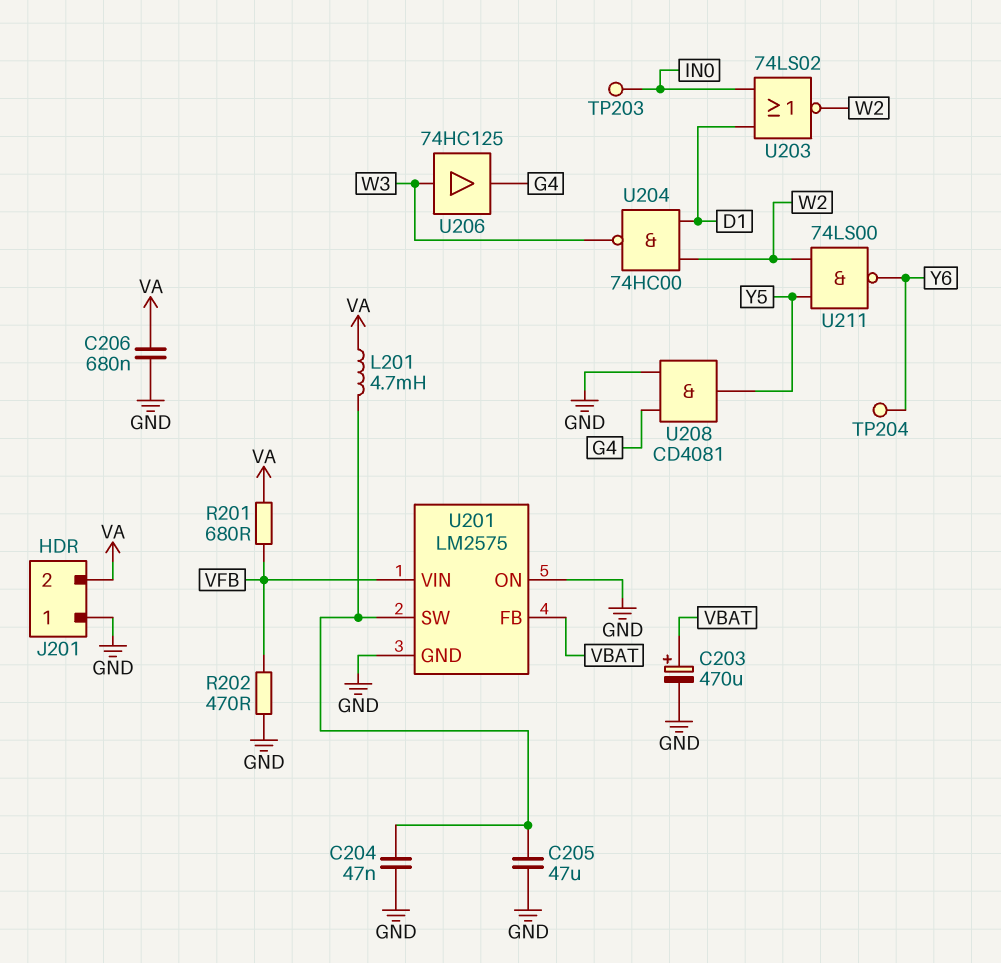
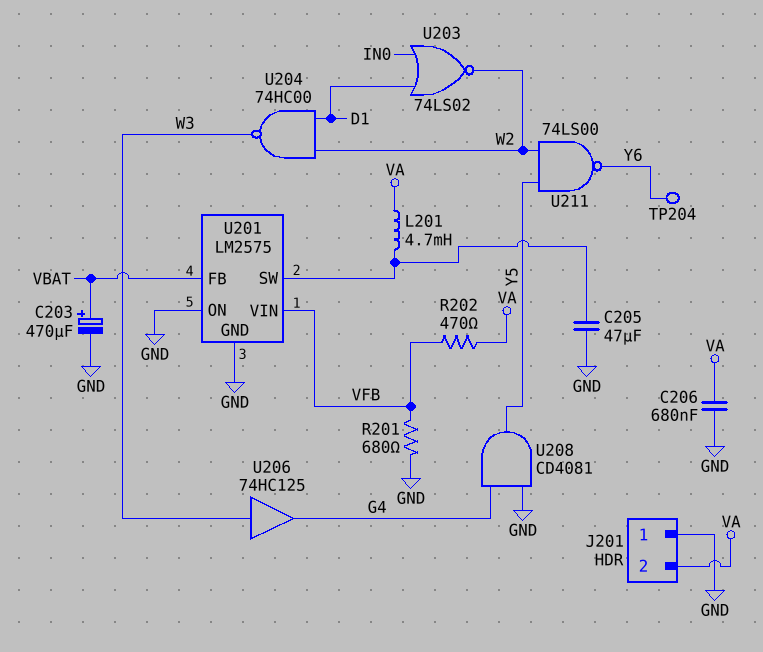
C204: 47nF (GND, U201/SW) -> none
R201: 680 (VA, VFB) -> 680 (GND, VFB)
R202: 470 (GND, VFB) -> 470 (VA, VFB)
TP203: test point (IN0) -> none

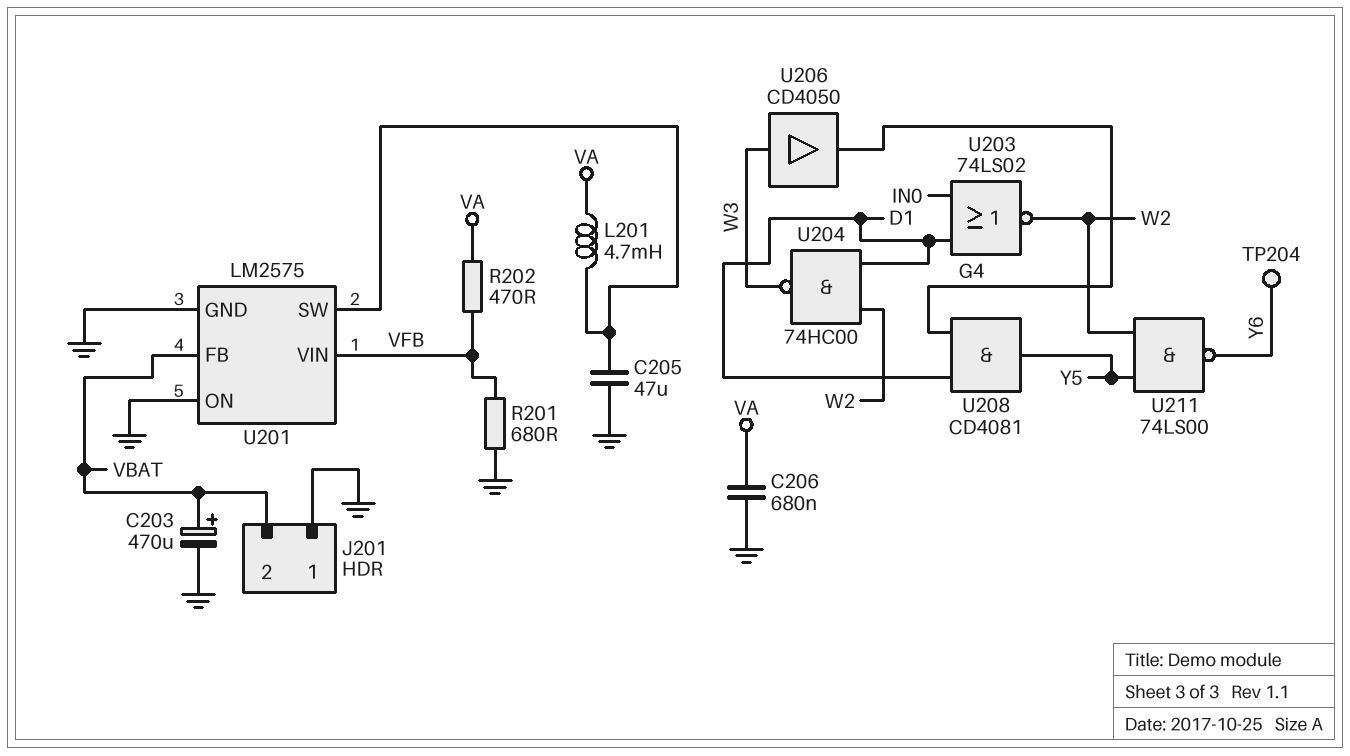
J201 pin 2: VA -> VBAT
U206: buffer 74HC125 (in W3, out G4) -> buffer CD4050 (in W3, out G4)
U208: AND CD4081 (in G4, in GND, out Y5) -> AND CD4081 (in D1, in G4, out Y5)

